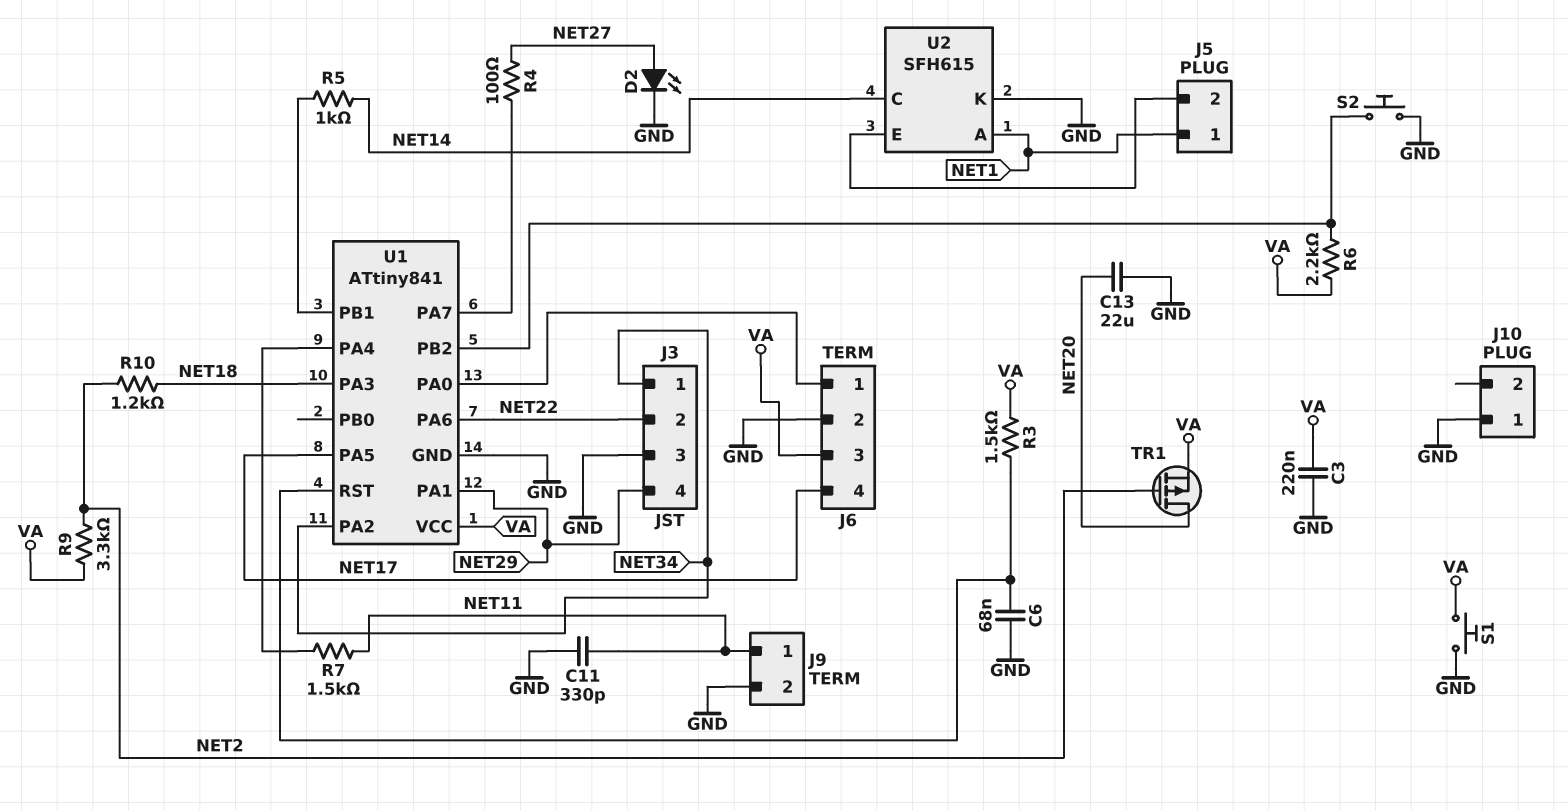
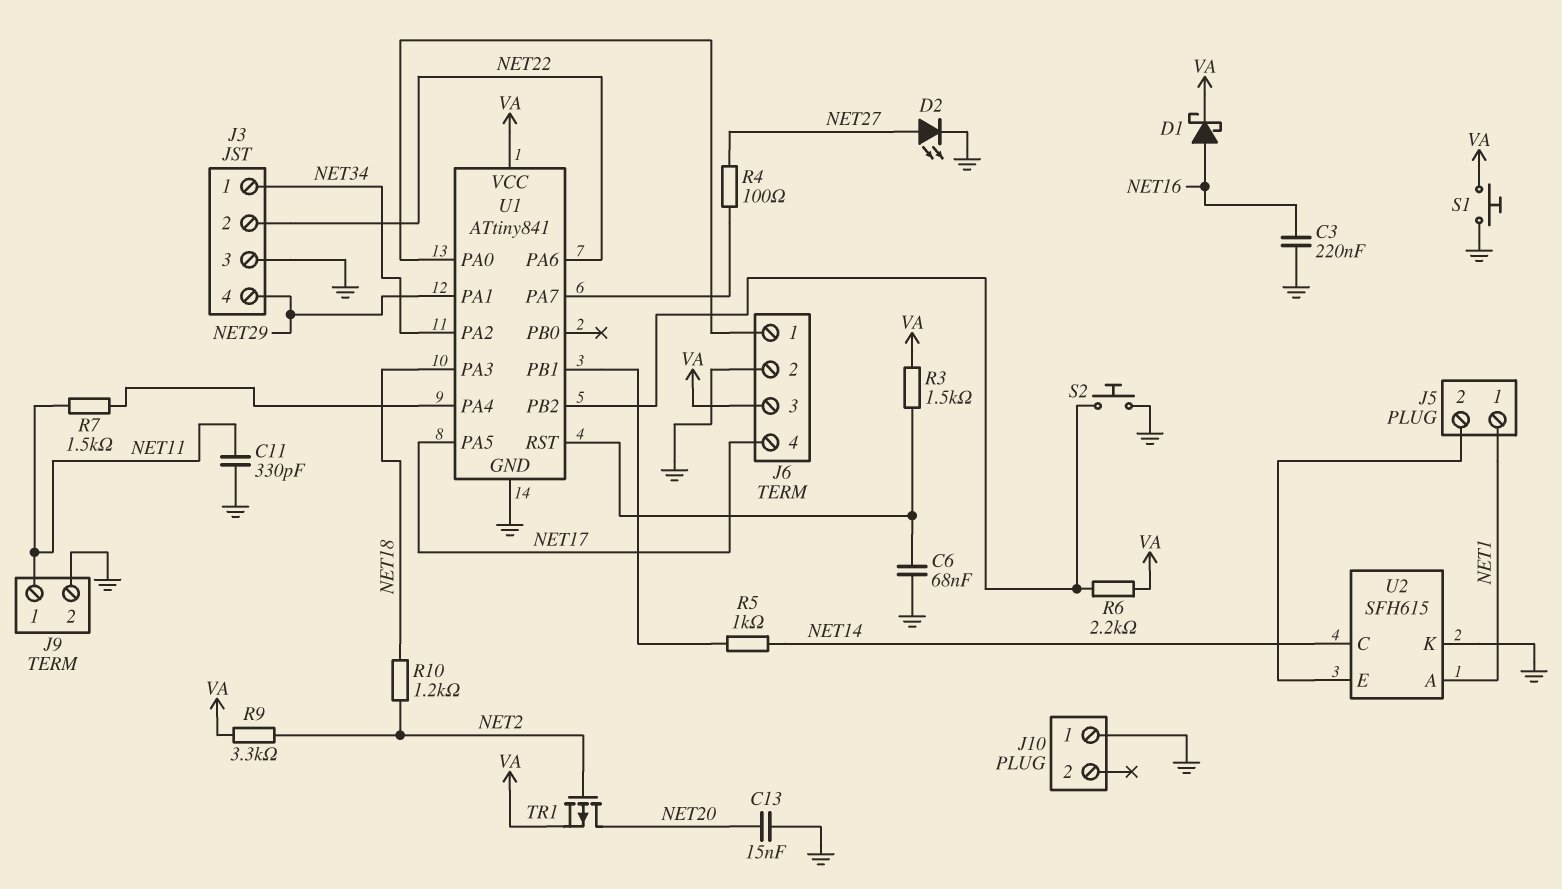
C3: 220nF (GND, VA) -> 220nF (GND, NET16)
C13: 22uF (GND, NET20) -> 15nF (GND, NET20)
D1: none -> schottky (A NET16, K VA)

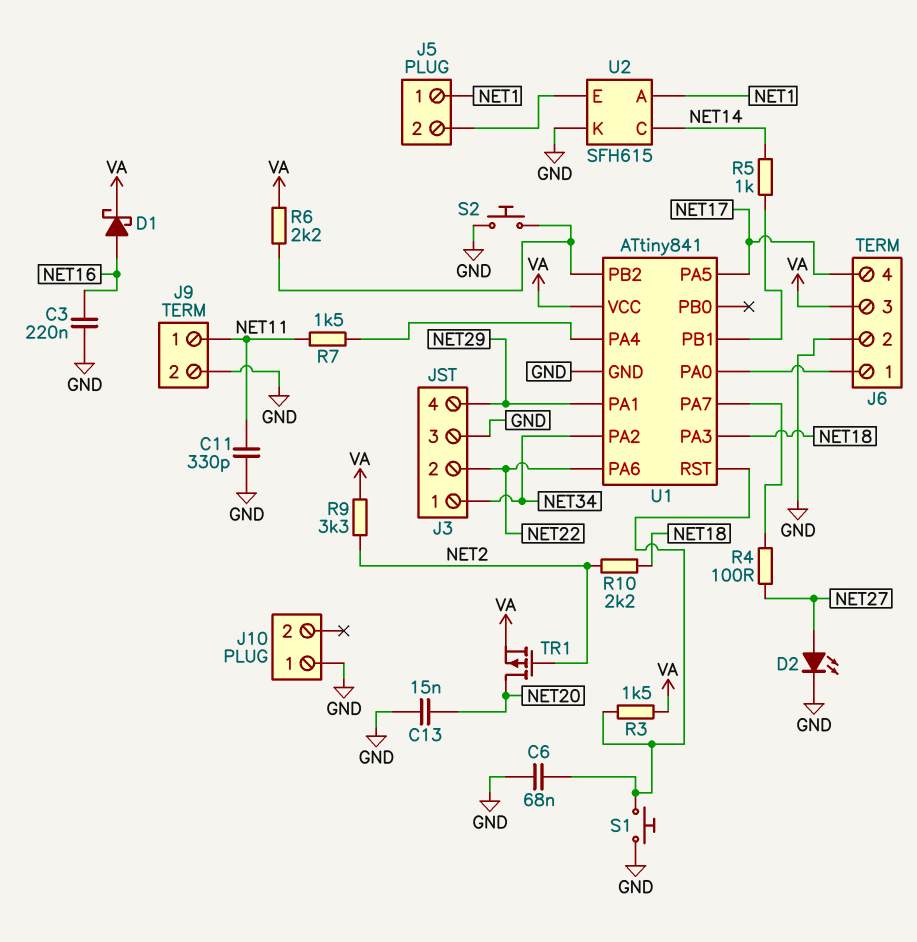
R10: 1.2k (NET2, NET18) -> 2.2k (NET2, NET18)
S1: button (GND, VA) -> button (GND, U1/RST)

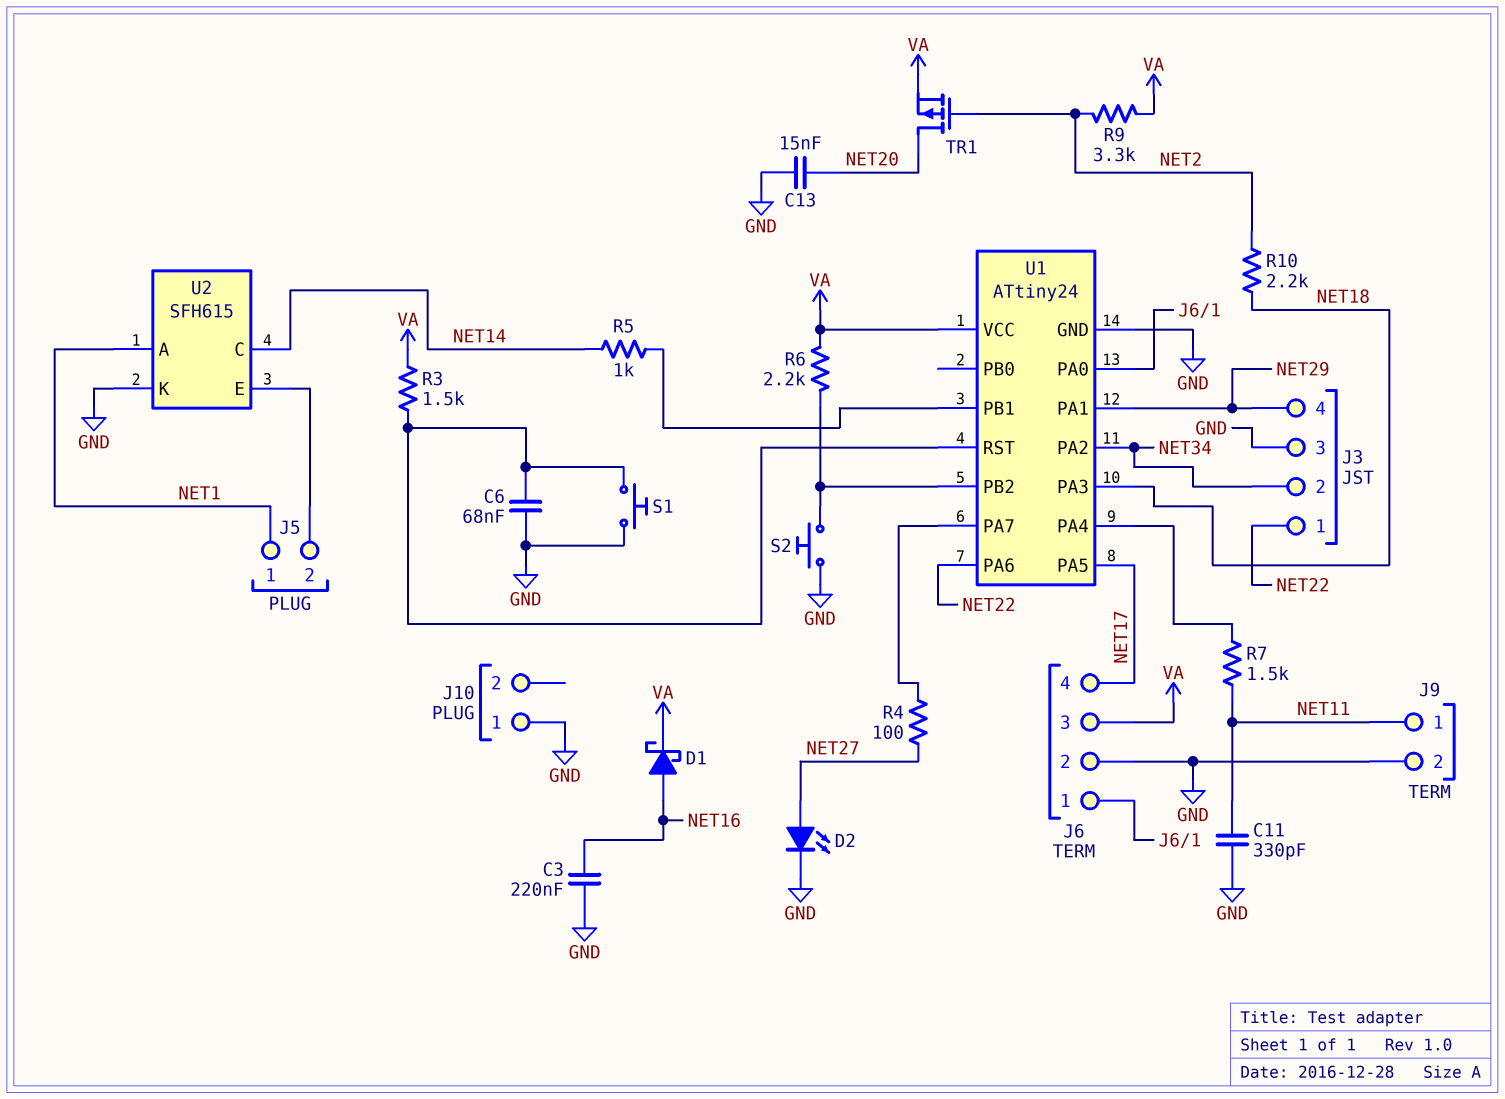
J3 pin 1: NET34 -> NET22
J3 pin 2: NET22 -> NET34
U1: ATtiny841 -> ATtiny24

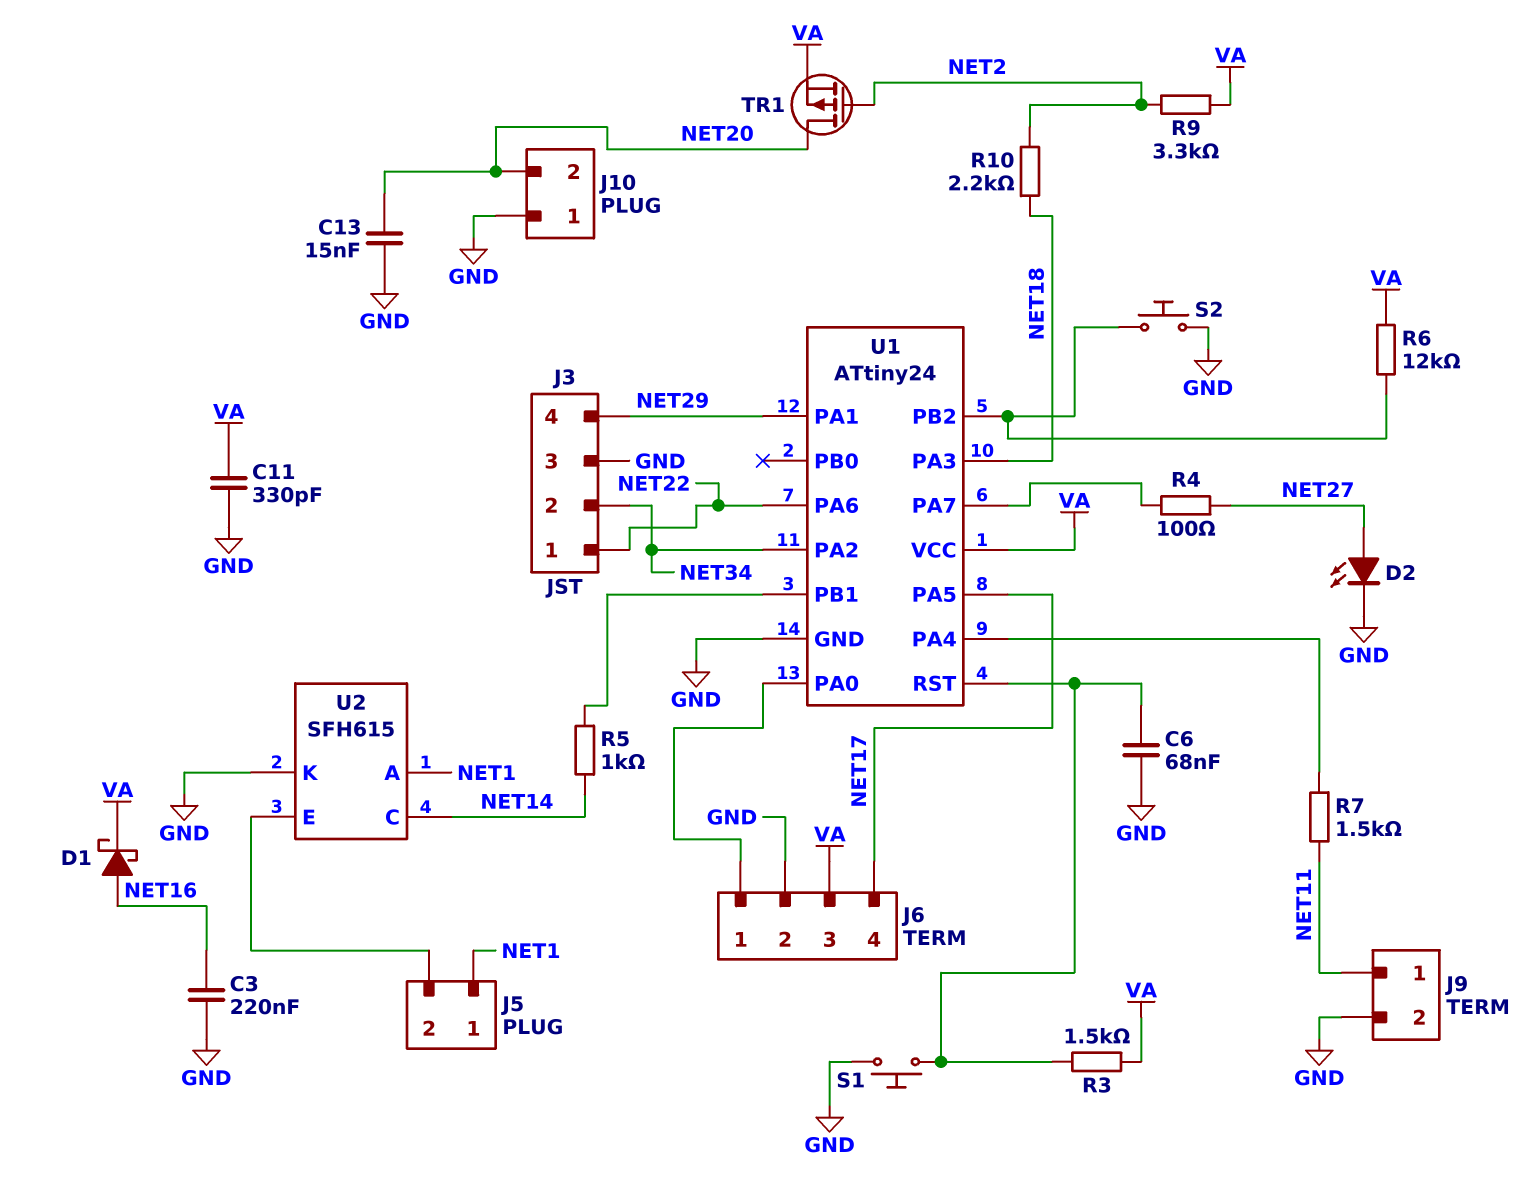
C11: 330pF (GND, NET11) -> 330pF (GND, VA)
J10 pin 2: none -> NET20
R6: 2.2k (U1/PB2, VA) -> 12k (U1/PB2, VA)

